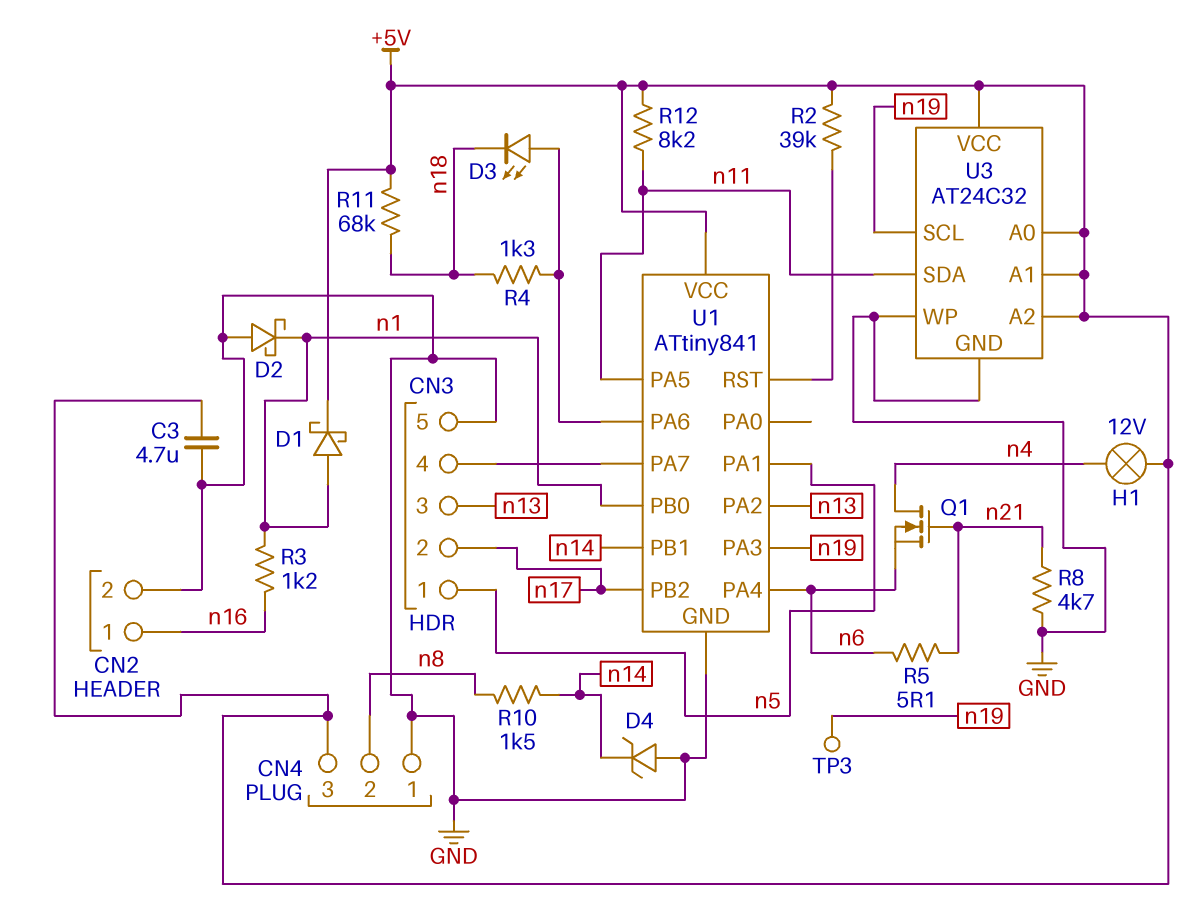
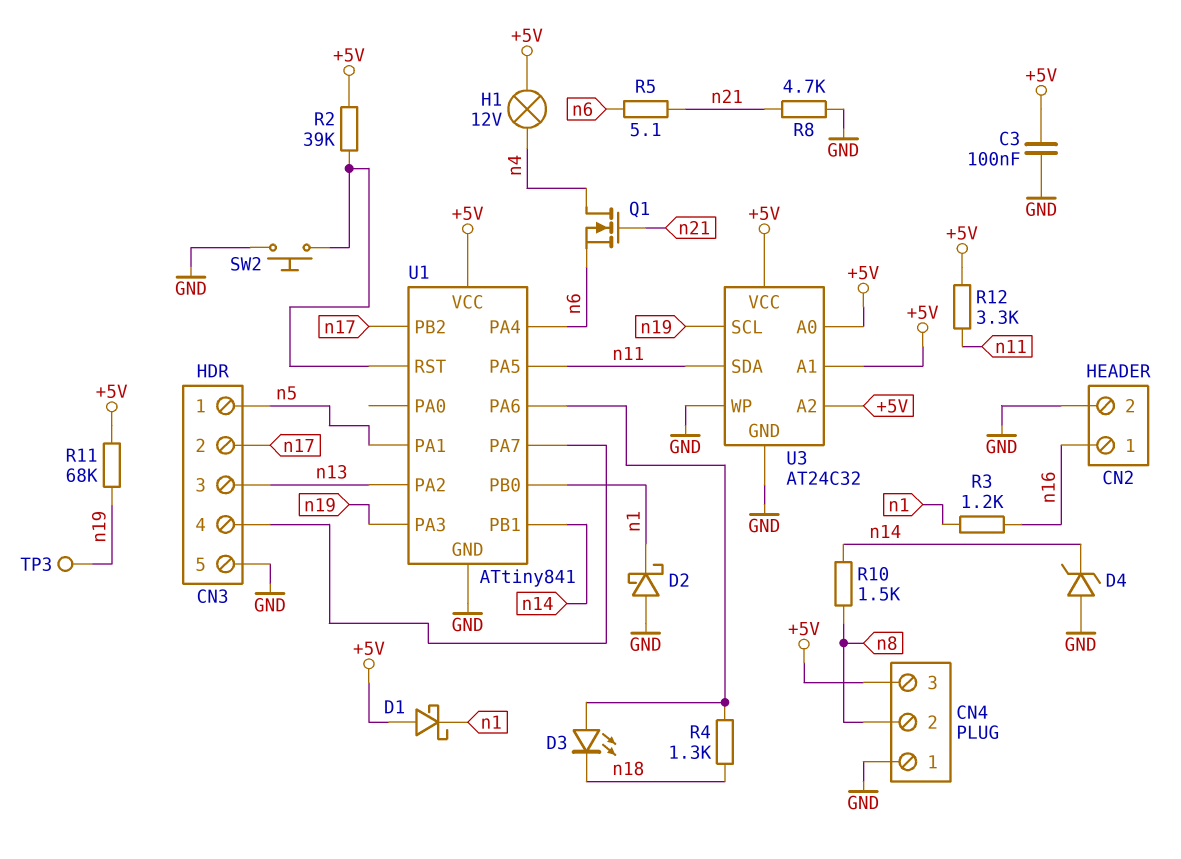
C3: 4.7uF (+5V, GND) -> 100nF (+5V, GND)
D1: schottky (A n1, K +5V) -> schottky (A +5V, K n1)
R11: 68k (+5V, n18) -> 68k (+5V, n19)
R12: 8.2k (+5V, n11) -> 3.3k (+5V, n11)
SW2: none -> button (GND, U1/RST)

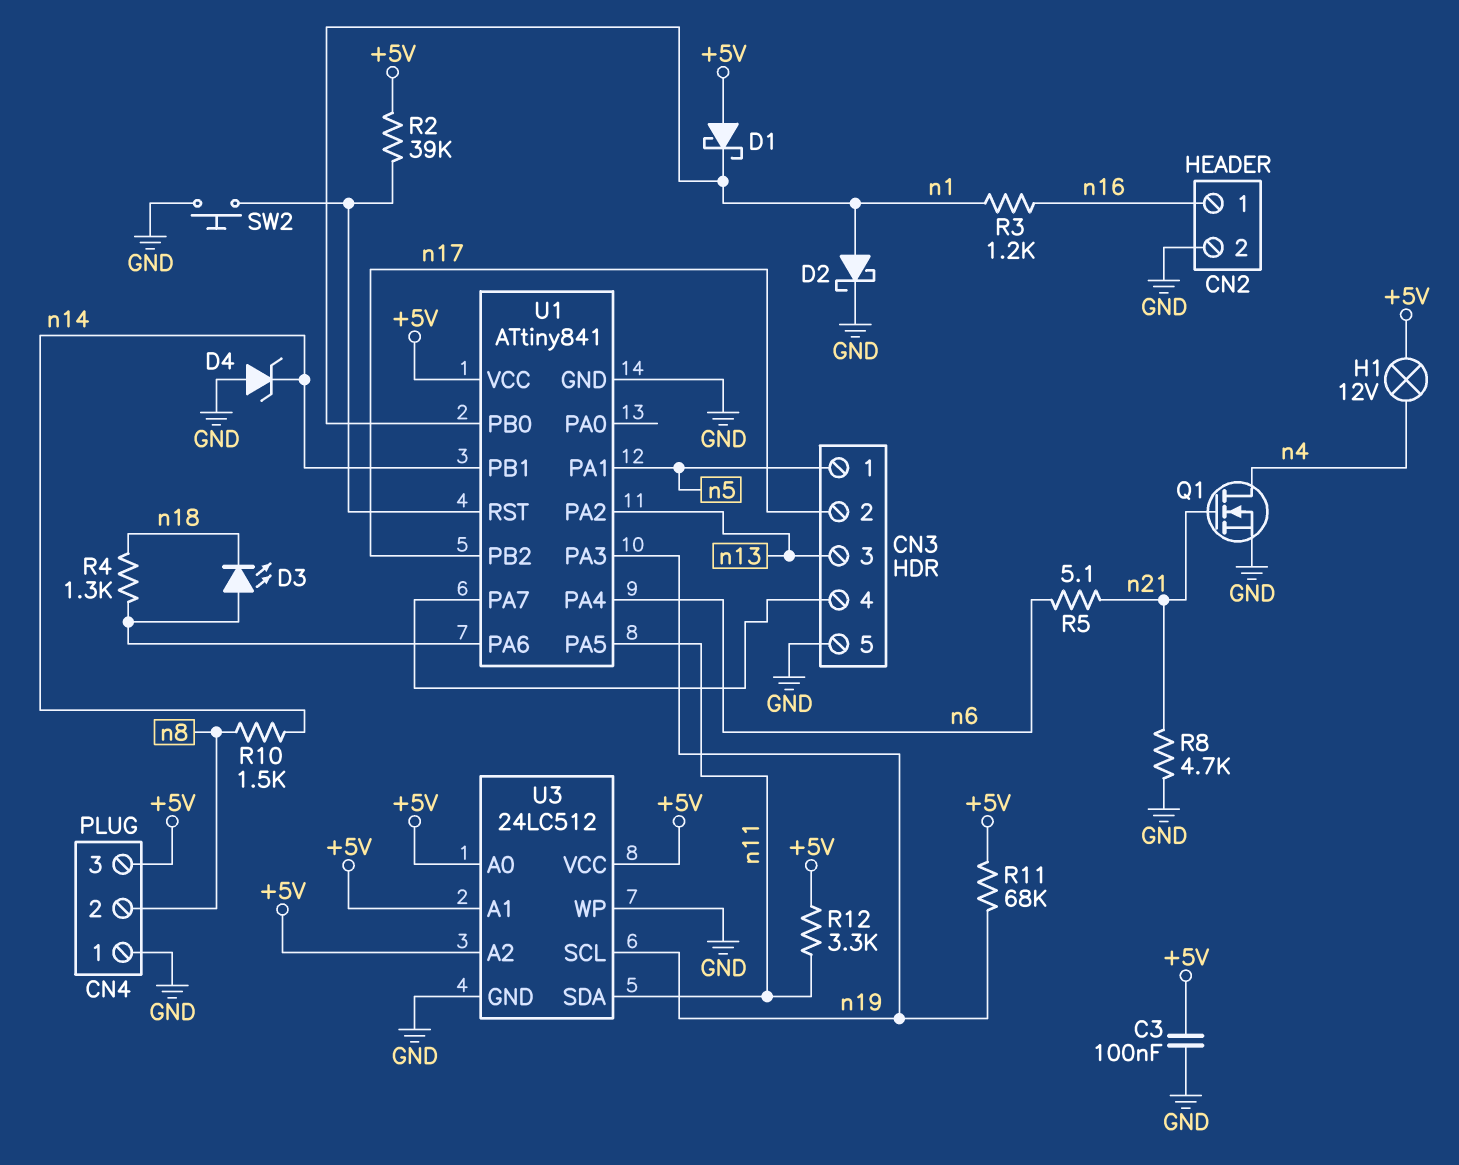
D2: schottky (A GND, K n1) -> schottky (A n1, K GND)
Q1: NMOS (G n21, D n4, S n6) -> NMOS (G n21, D n4, S GND)
TP3: test point (n19) -> none
U3: AT24C32 -> 24LC512

